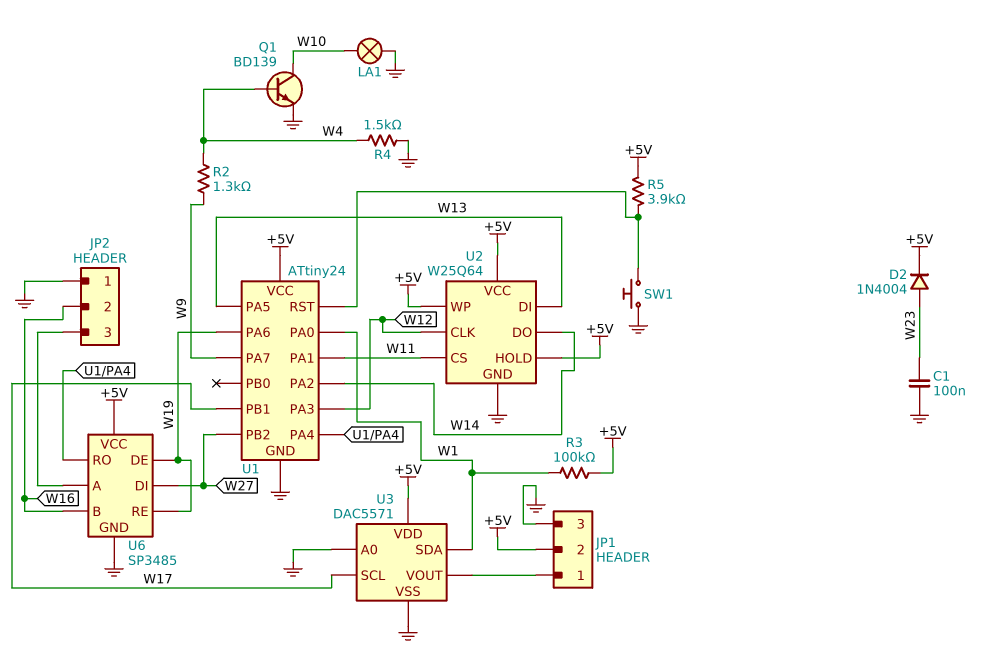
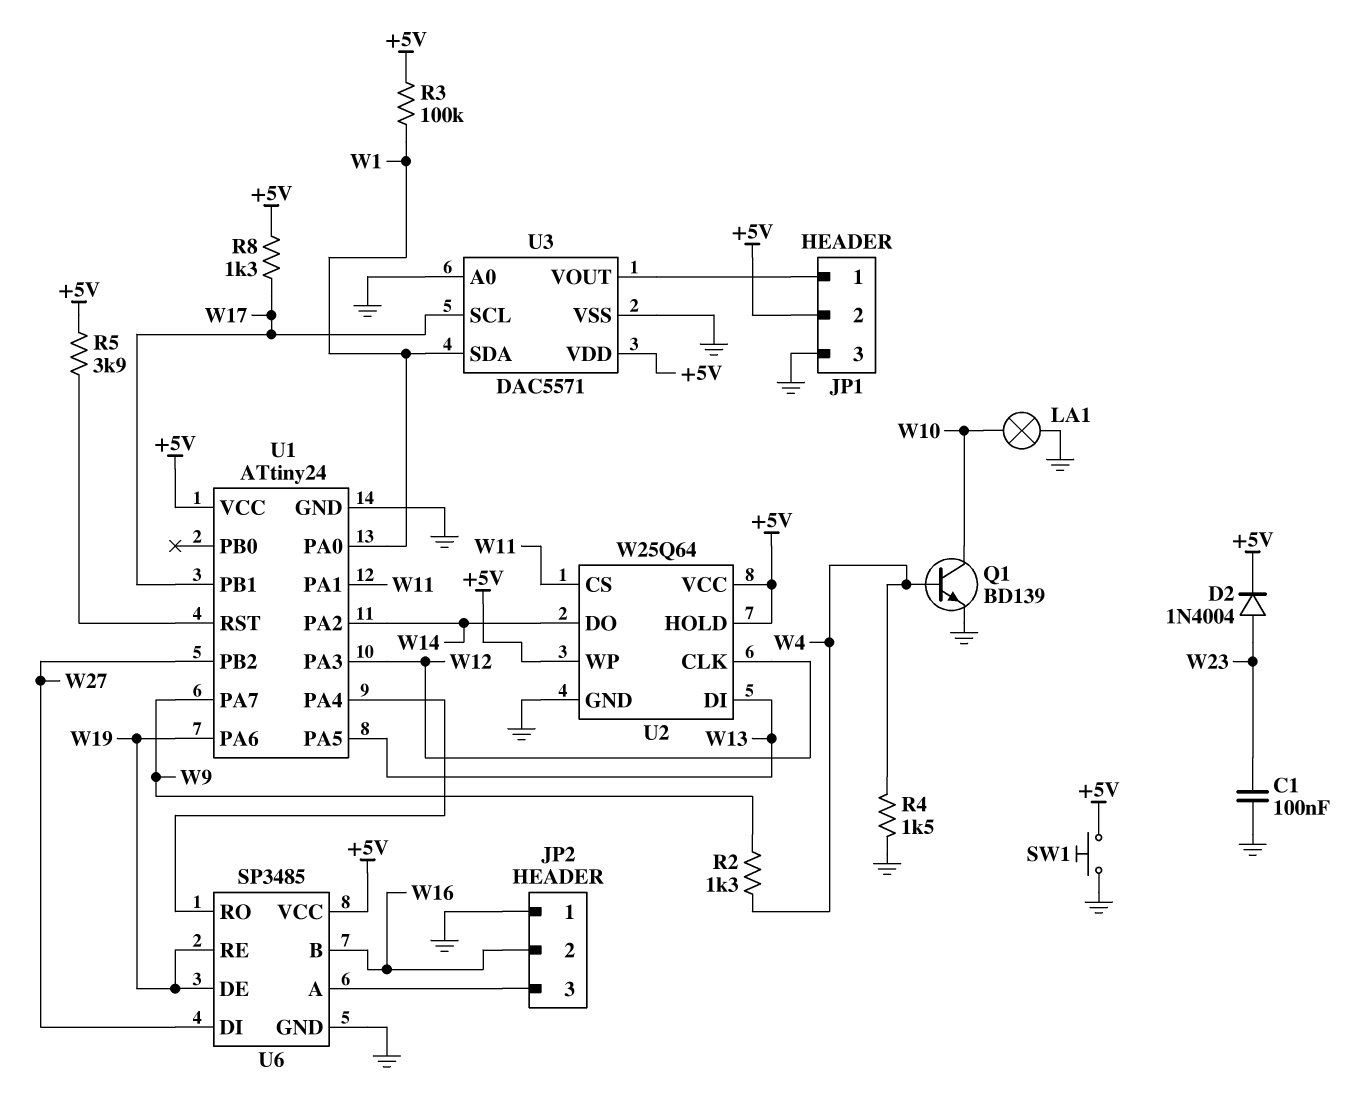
R8: none -> 1.3k (+5V, W17)
SW1: button (GND, U1/RST) -> button (+5V, GND)

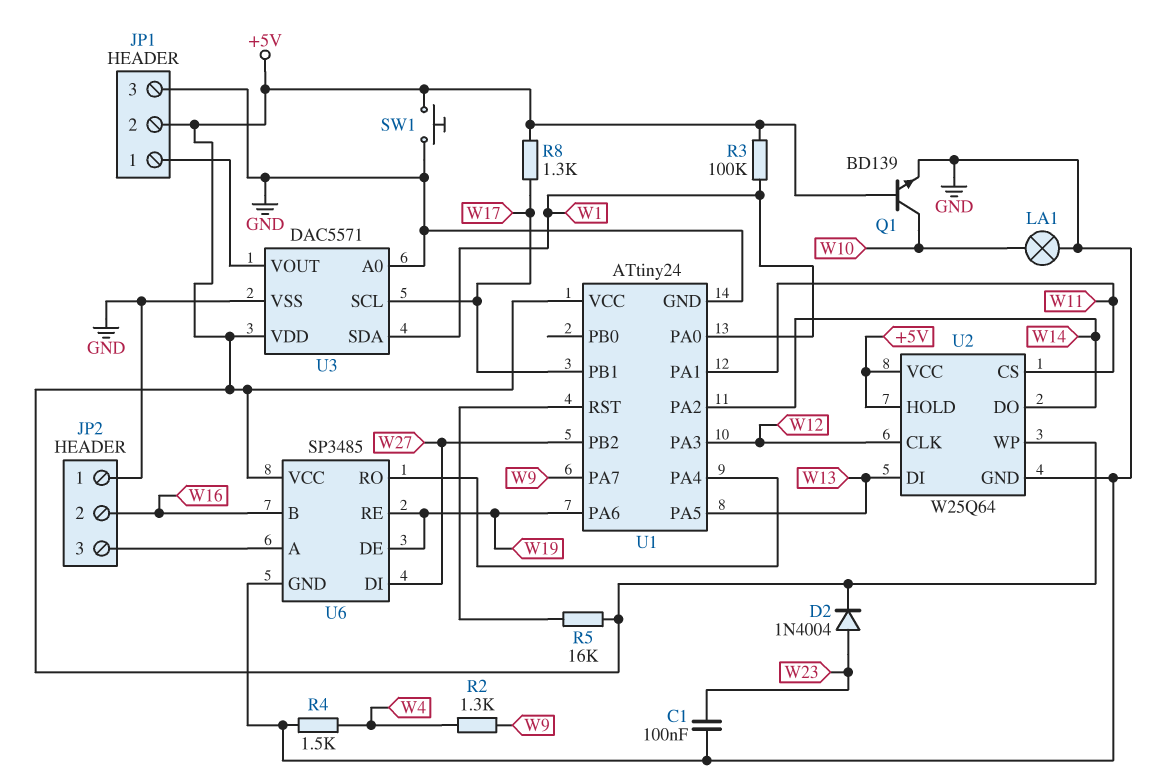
Q1: NPN BD139 (B W4, C W10, E GND) -> NPN BD139 (B +5V, C W10, E GND)
R5: 3.9k (+5V, U1/RST) -> 16k (+5V, U1/RST)

